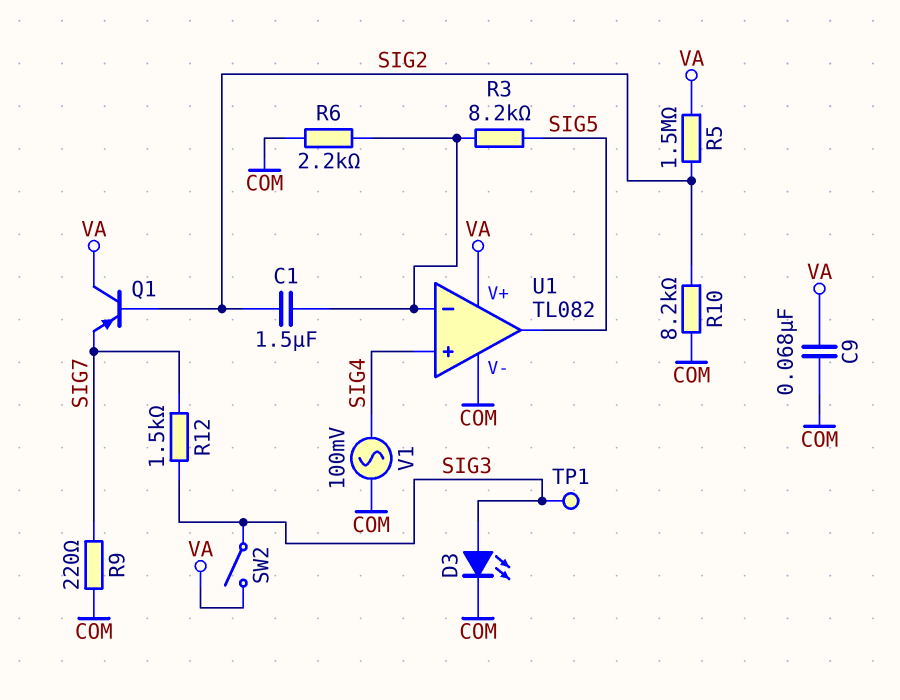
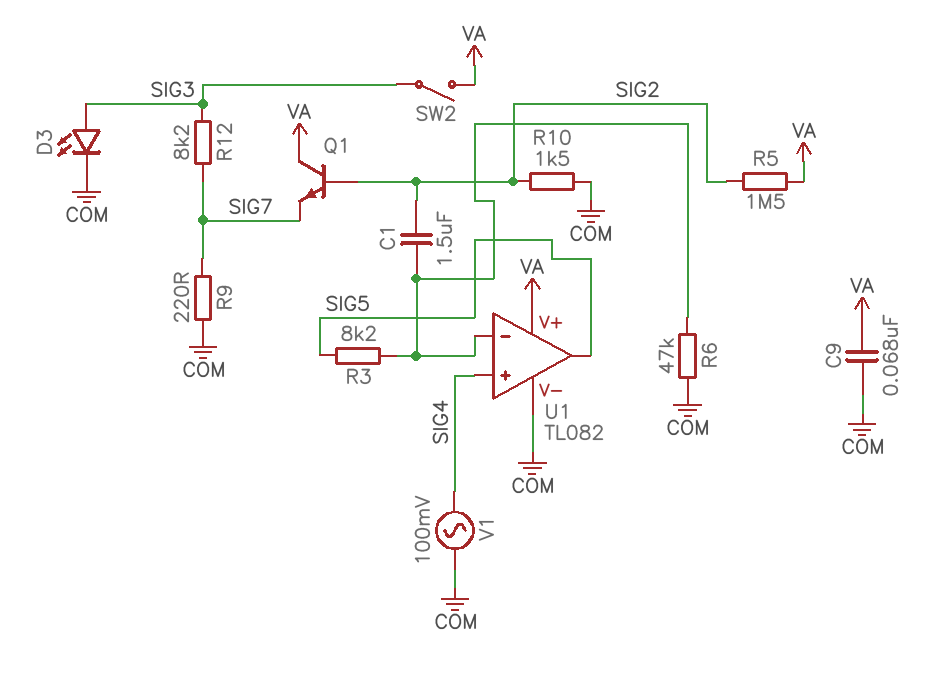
Q1: PNP (B SIG2, C VA, E SIG7) -> NPN (B SIG2, C VA, E SIG7)
R6: 2.2k (COM, U1/in-) -> 47k (COM, U1/in-)
R10: 8.2k (COM, SIG2) -> 1.5k (COM, SIG2)
R12: 1.5k (SIG3, SIG7) -> 8.2k (SIG3, SIG7)
TP1: test point (SIG3) -> none

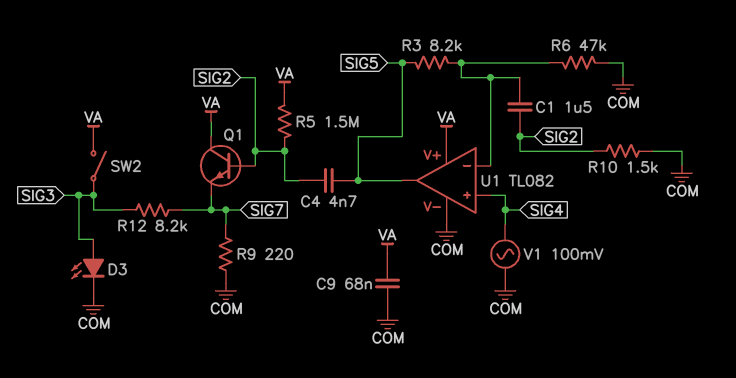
C4: none -> 4.7nF (SIG2, SIG5)

